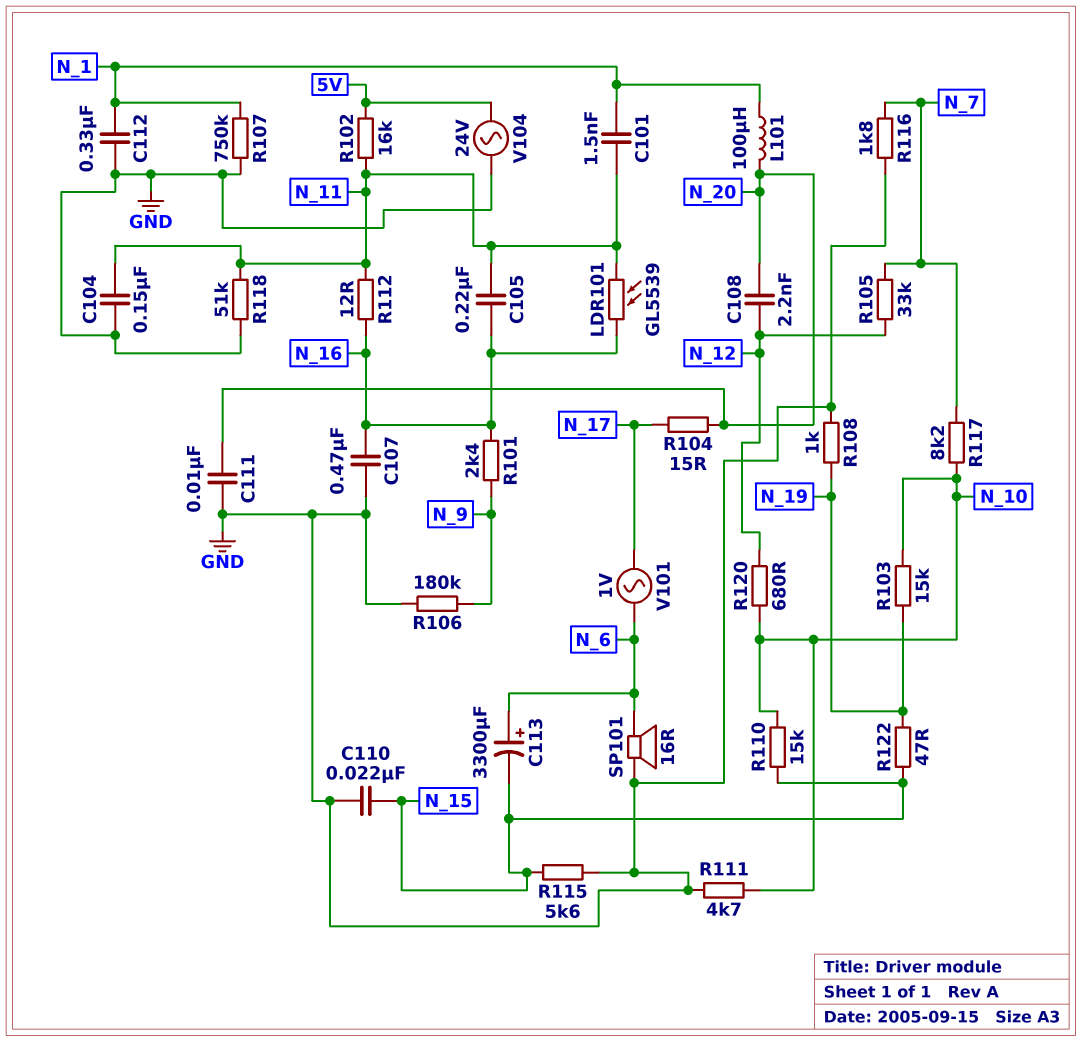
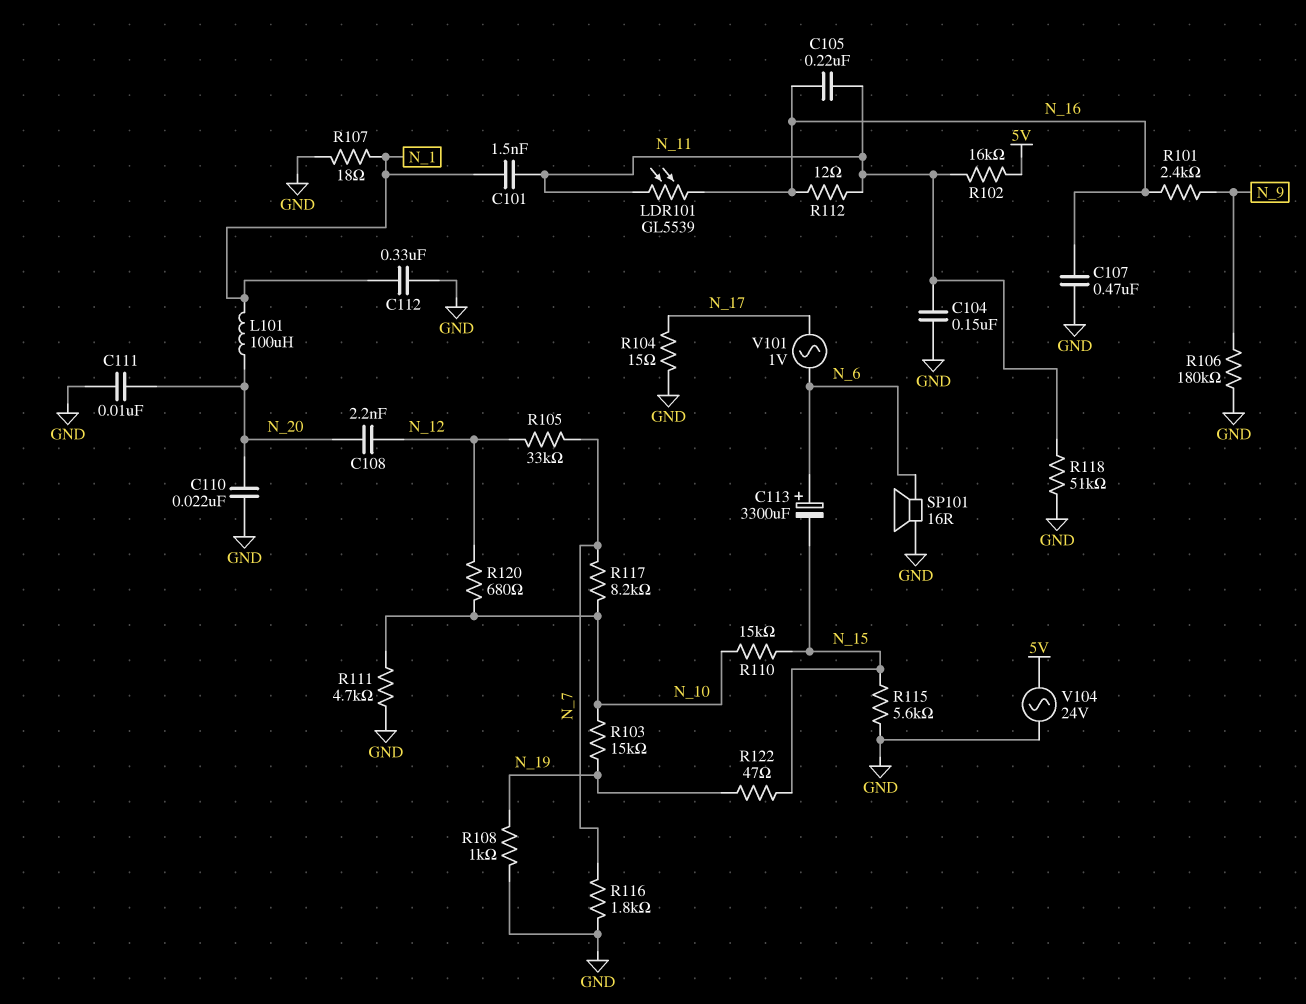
C110: 22nF (GND, N_15) -> 22nF (GND, N_20)
R104: 15 (N_17, N_20) -> 15 (GND, N_17)
R107: 750k (GND, N_1) -> 18 (GND, N_1)

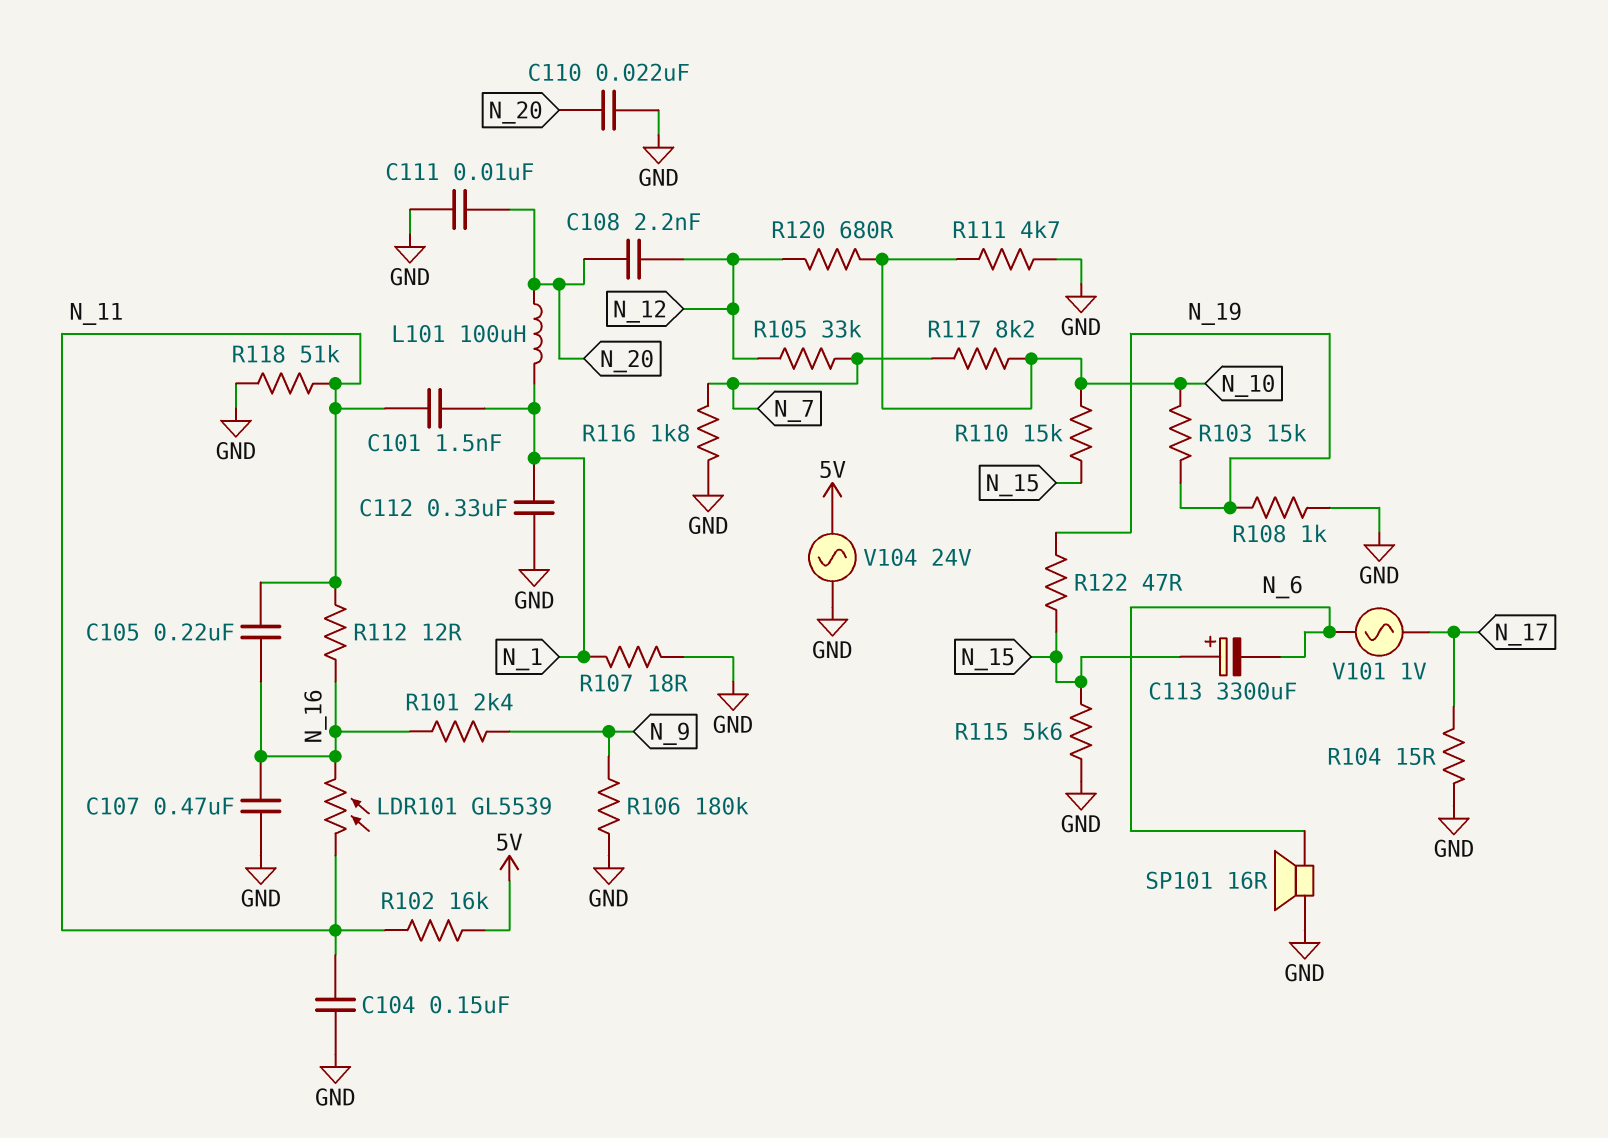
C113: 3300uF (plus N_6, minus N_15) -> 3300uF (plus N_15, minus N_6)

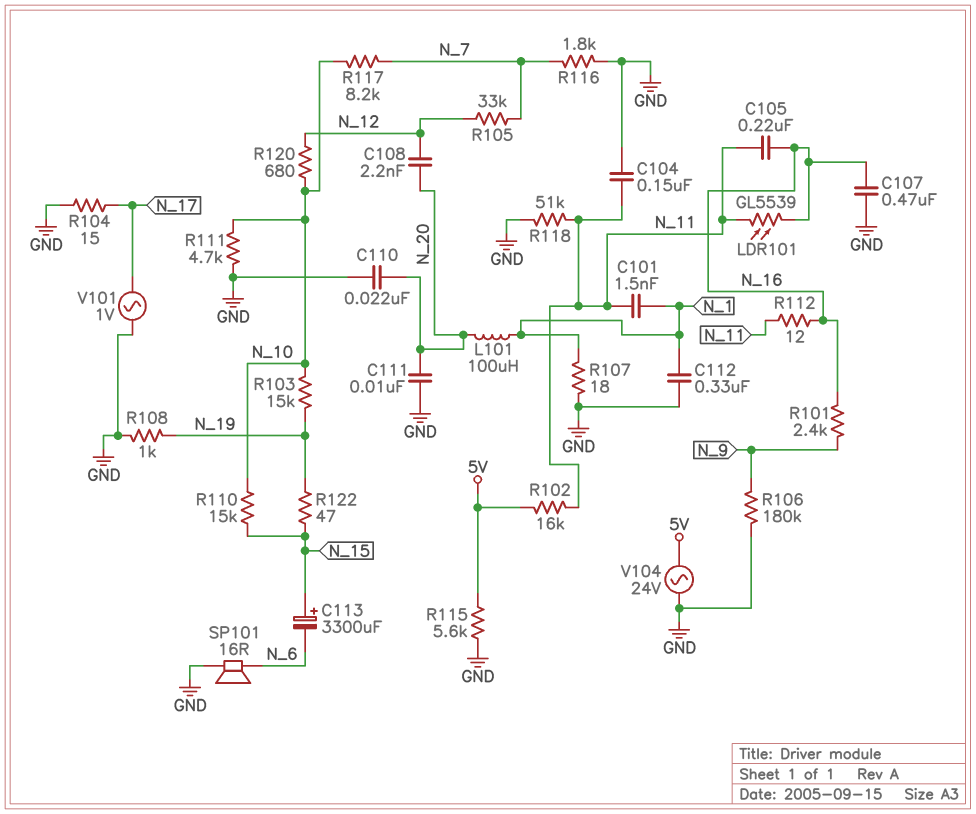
R115: 5.6k (GND, N_15) -> 5.6k (5V, GND)
V101: AC 1V (N_6, N_17) -> AC 1V (GND, N_17)

